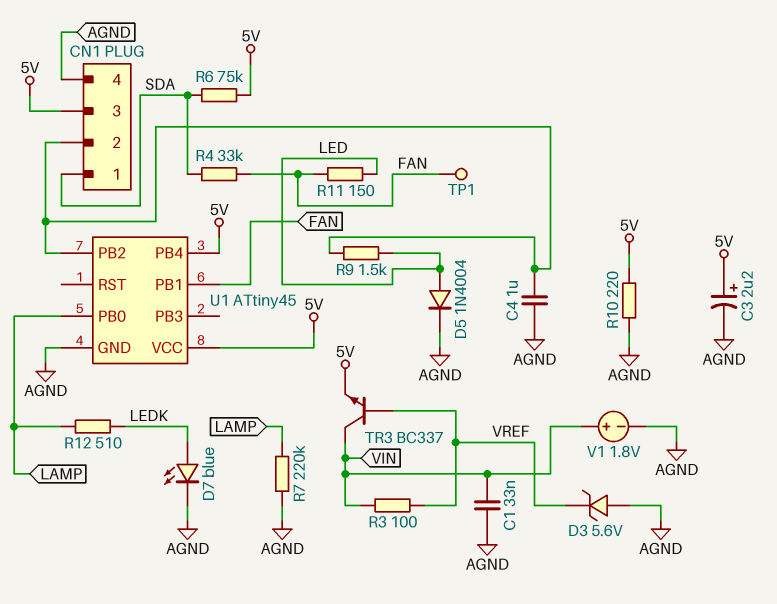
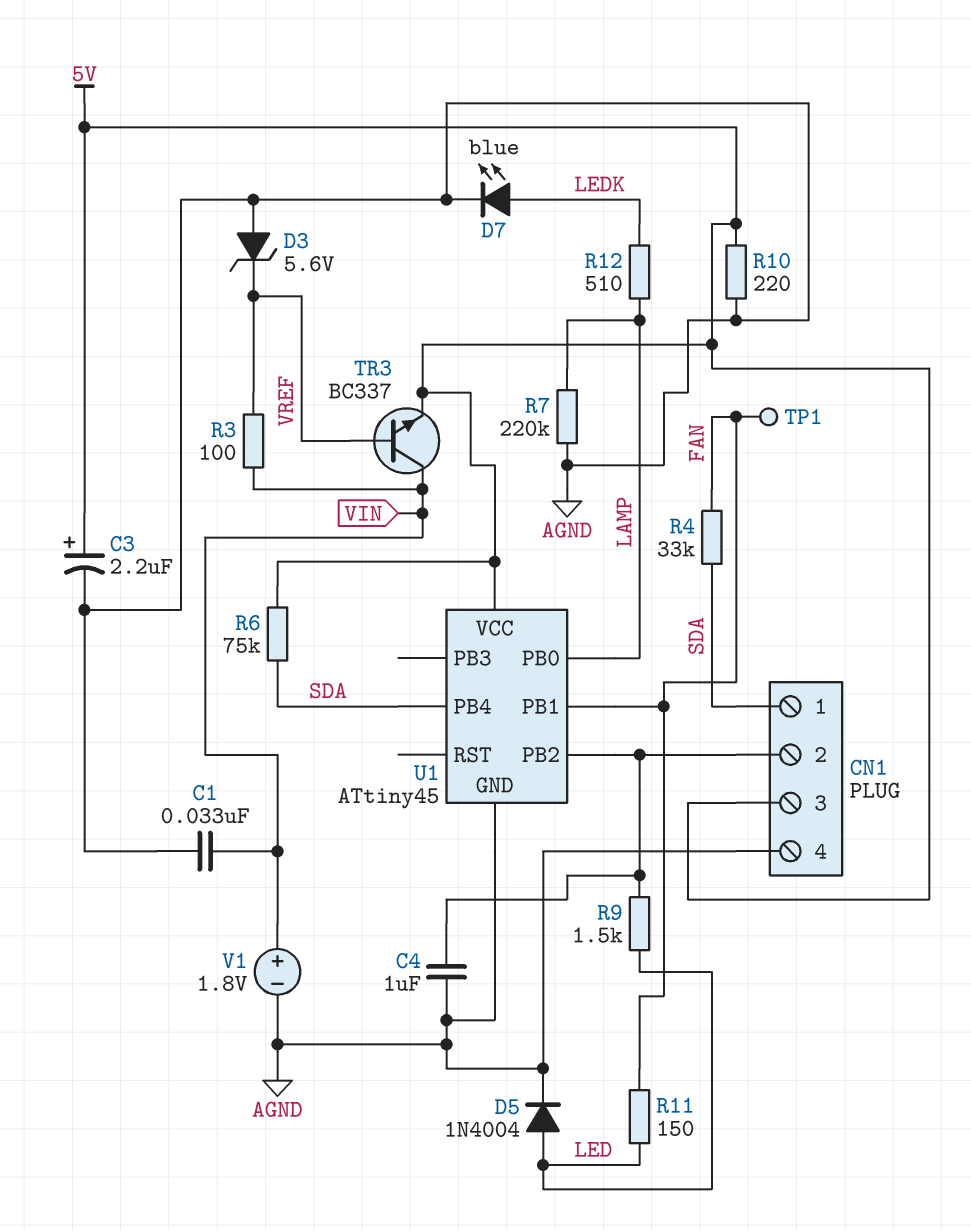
U1 pin PB4: 5V -> SDA

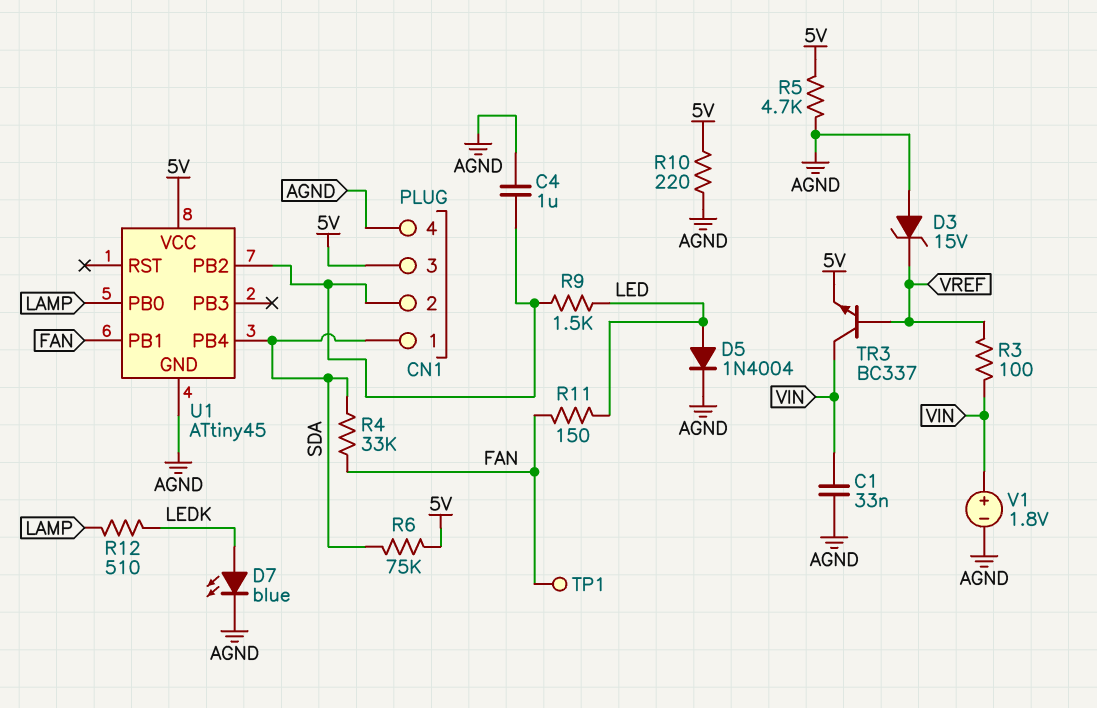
C3: 2.2uF (plus 5V, minus AGND) -> none
D3: zener 5.6V (A AGND, K VREF) -> zener 15V (A AGND, K VREF)
R5: none -> 4.7k (5V, AGND)
R7: 220k (AGND, LAMP) -> none

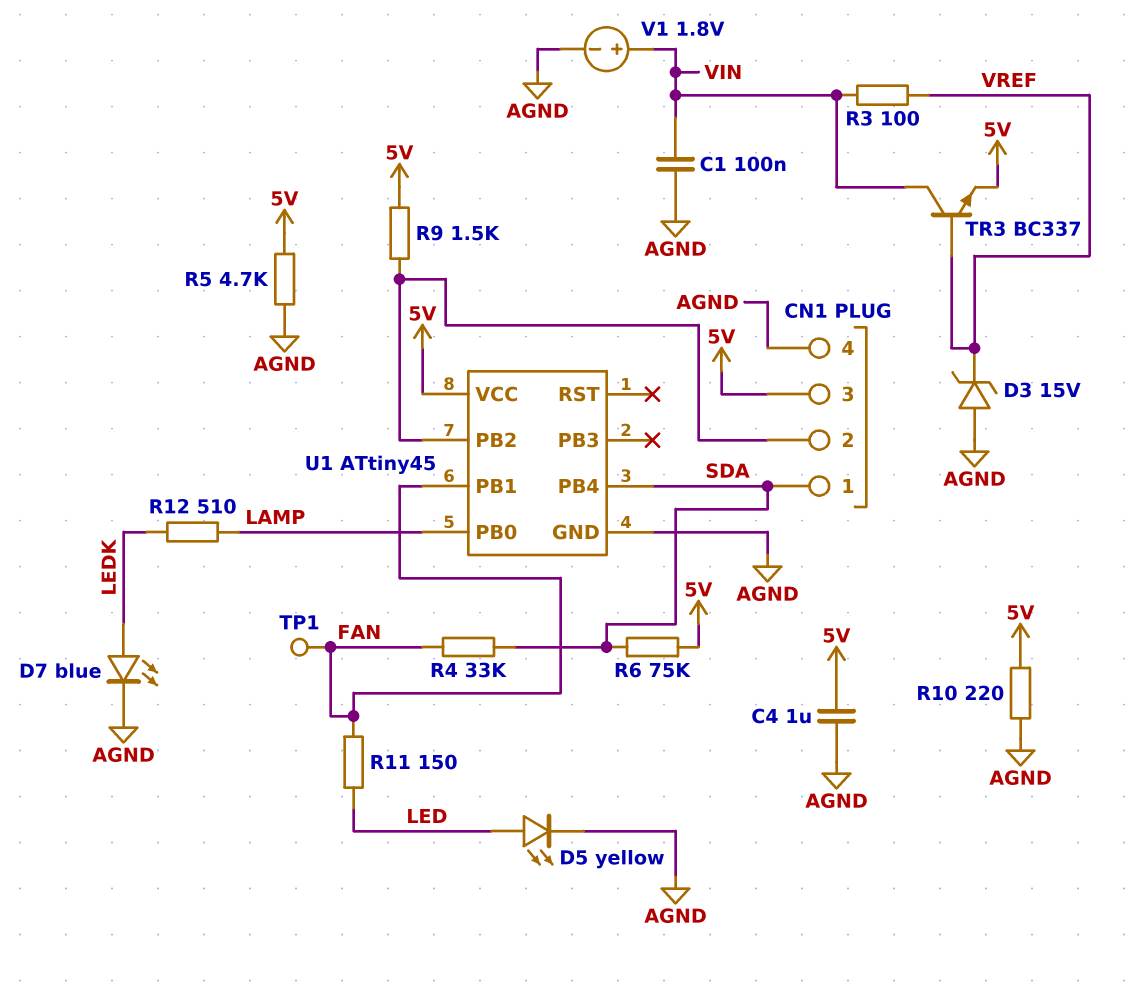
C1: 33nF (AGND, VIN) -> 100nF (AGND, VIN)
C4: 1uF (AGND, CN1/2) -> 1uF (5V, AGND)
D5: diode 1N4004 (A LED, K AGND) -> LED yellow (A LED, K AGND)
R9: 1.5k (CN1/2, LED) -> 1.5k (5V, CN1/2)

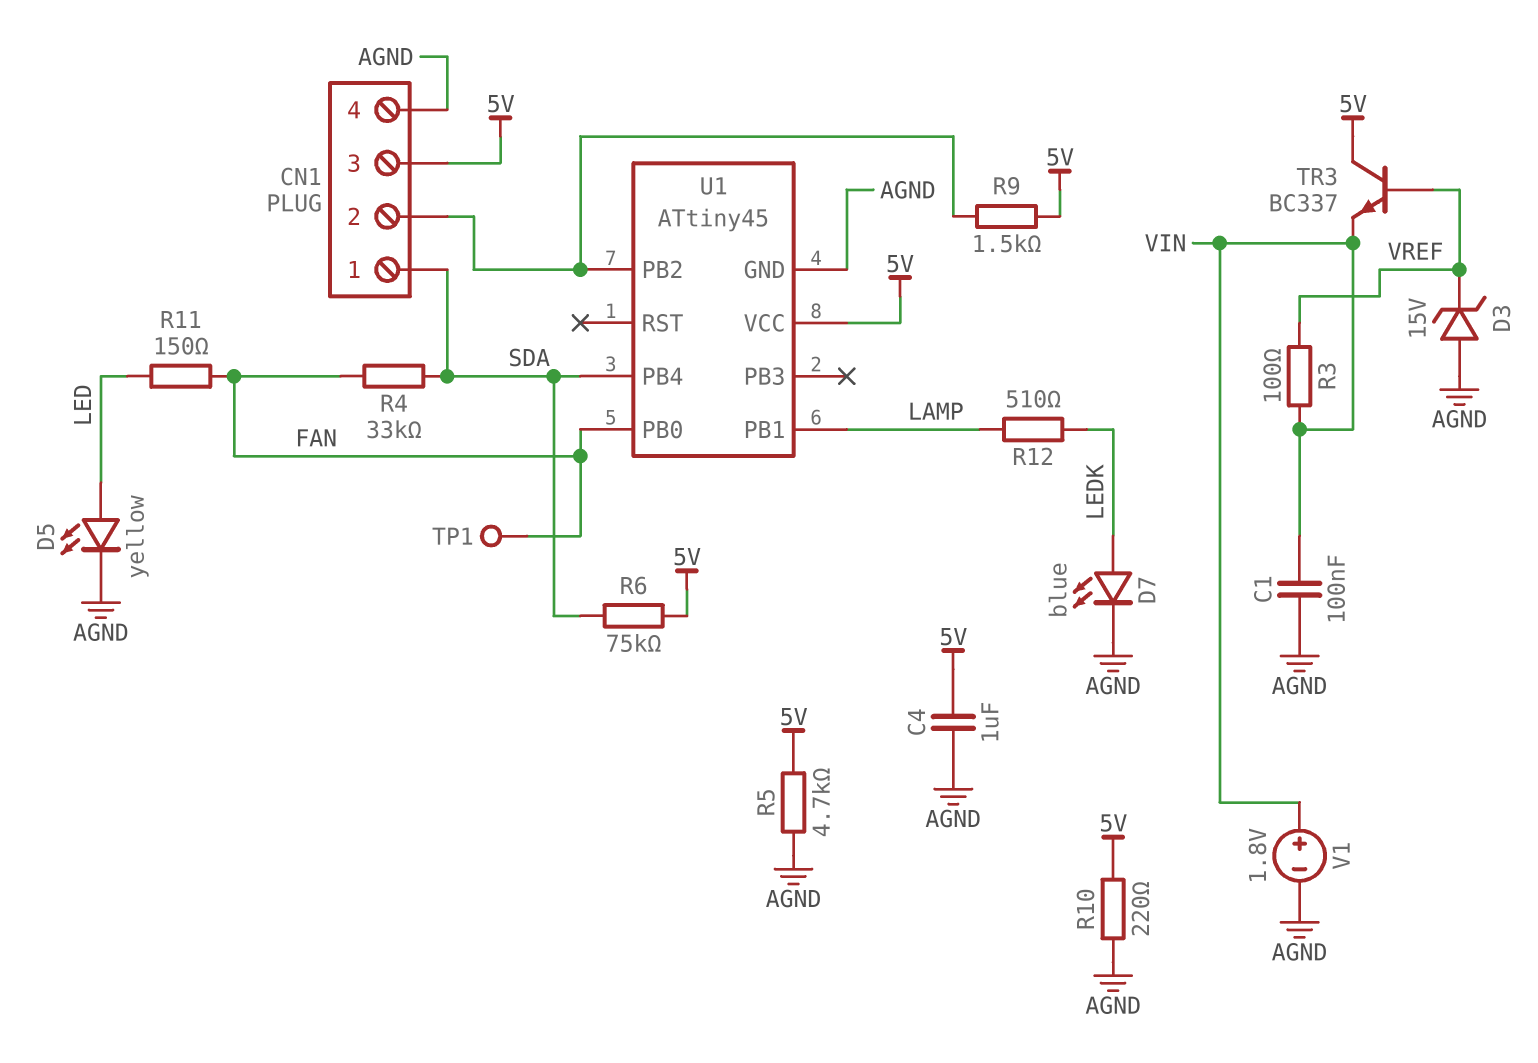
TR3: NPN BC337 (B VREF, C VIN, E 5V) -> NPN BC337 (B VREF, C 5V, E VIN)
U1 pin PB0: LAMP -> FAN
U1 pin PB1: FAN -> LAMP

